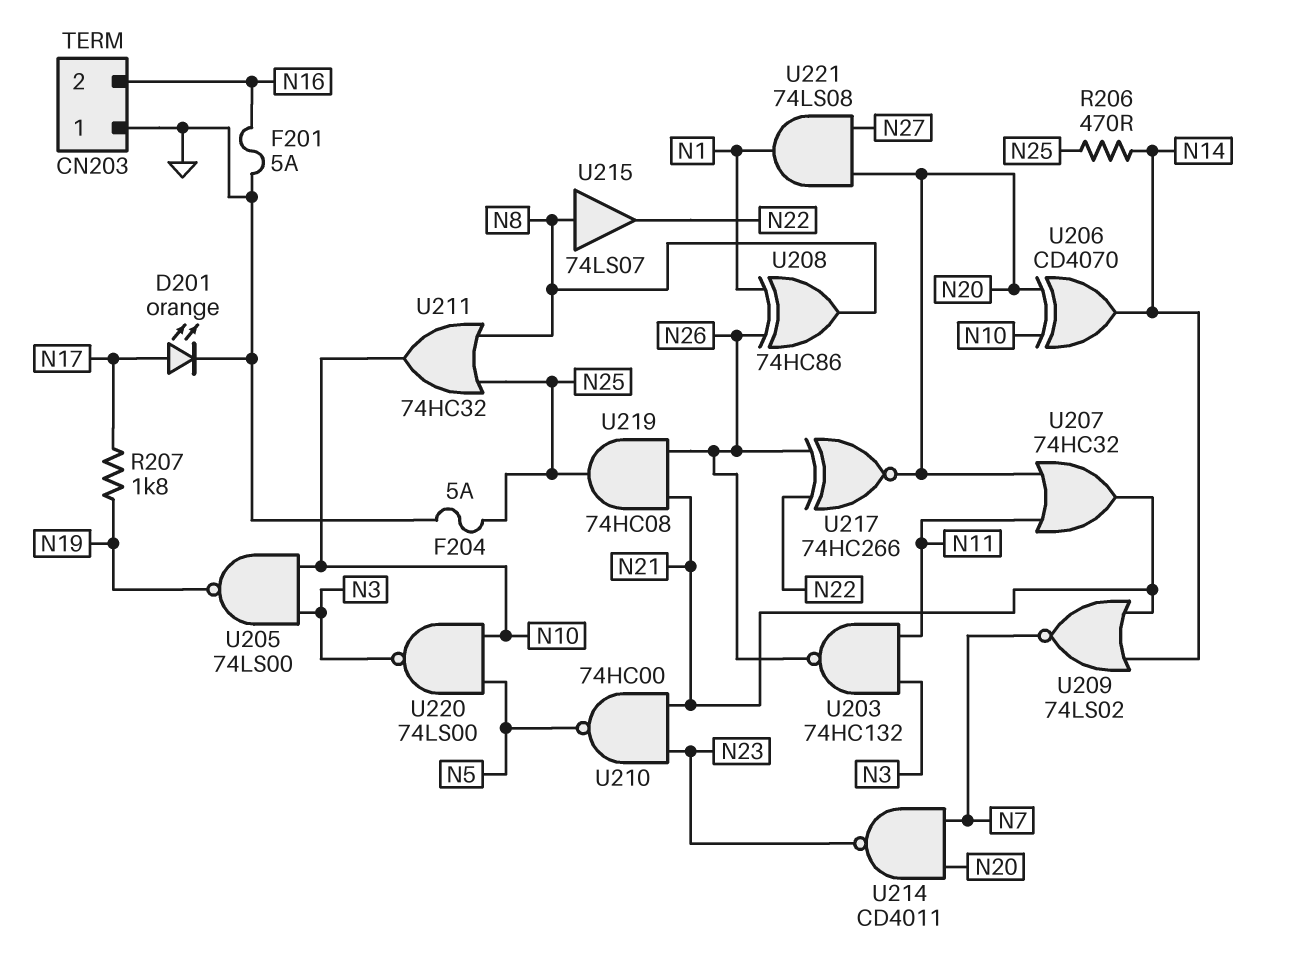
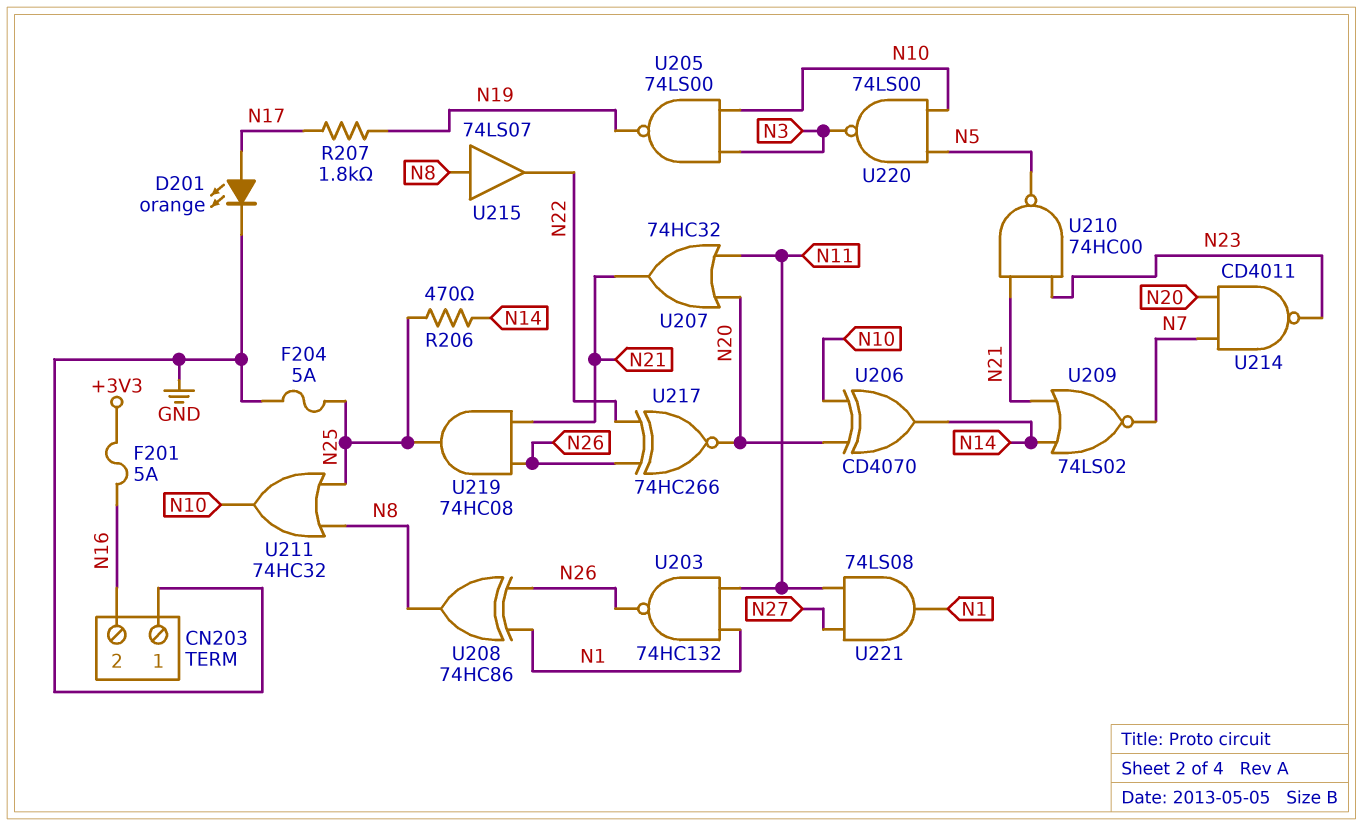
F201: 5A (GND, N16) -> 5A (+3V3, N16)
U203: NAND 74HC132 (in N3, in N11, out N26) -> NAND 74HC132 (in N1, in N11, out N26)
U221: AND 74LS08 (in N20, in N27, out N1) -> AND 74LS08 (in N11, in N27, out N1)

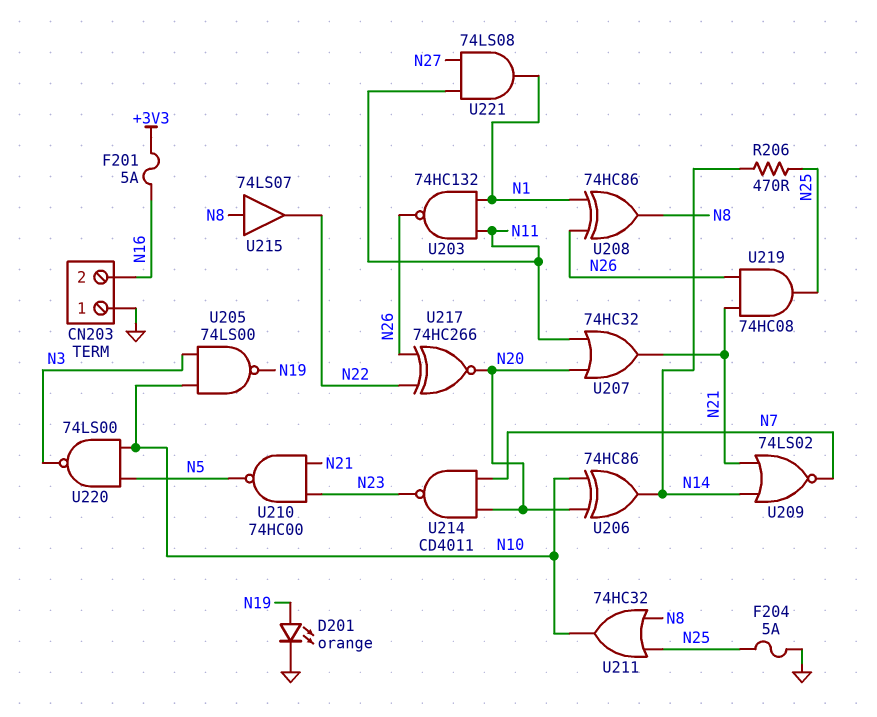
D201: LED orange (A N17, K GND) -> LED orange (A N19, K GND)
R207: 1.8k (N17, N19) -> none
U206: XOR CD4070 (in N10, in N20, out N14) -> XOR 74HC86 (in N10, in N20, out N14)

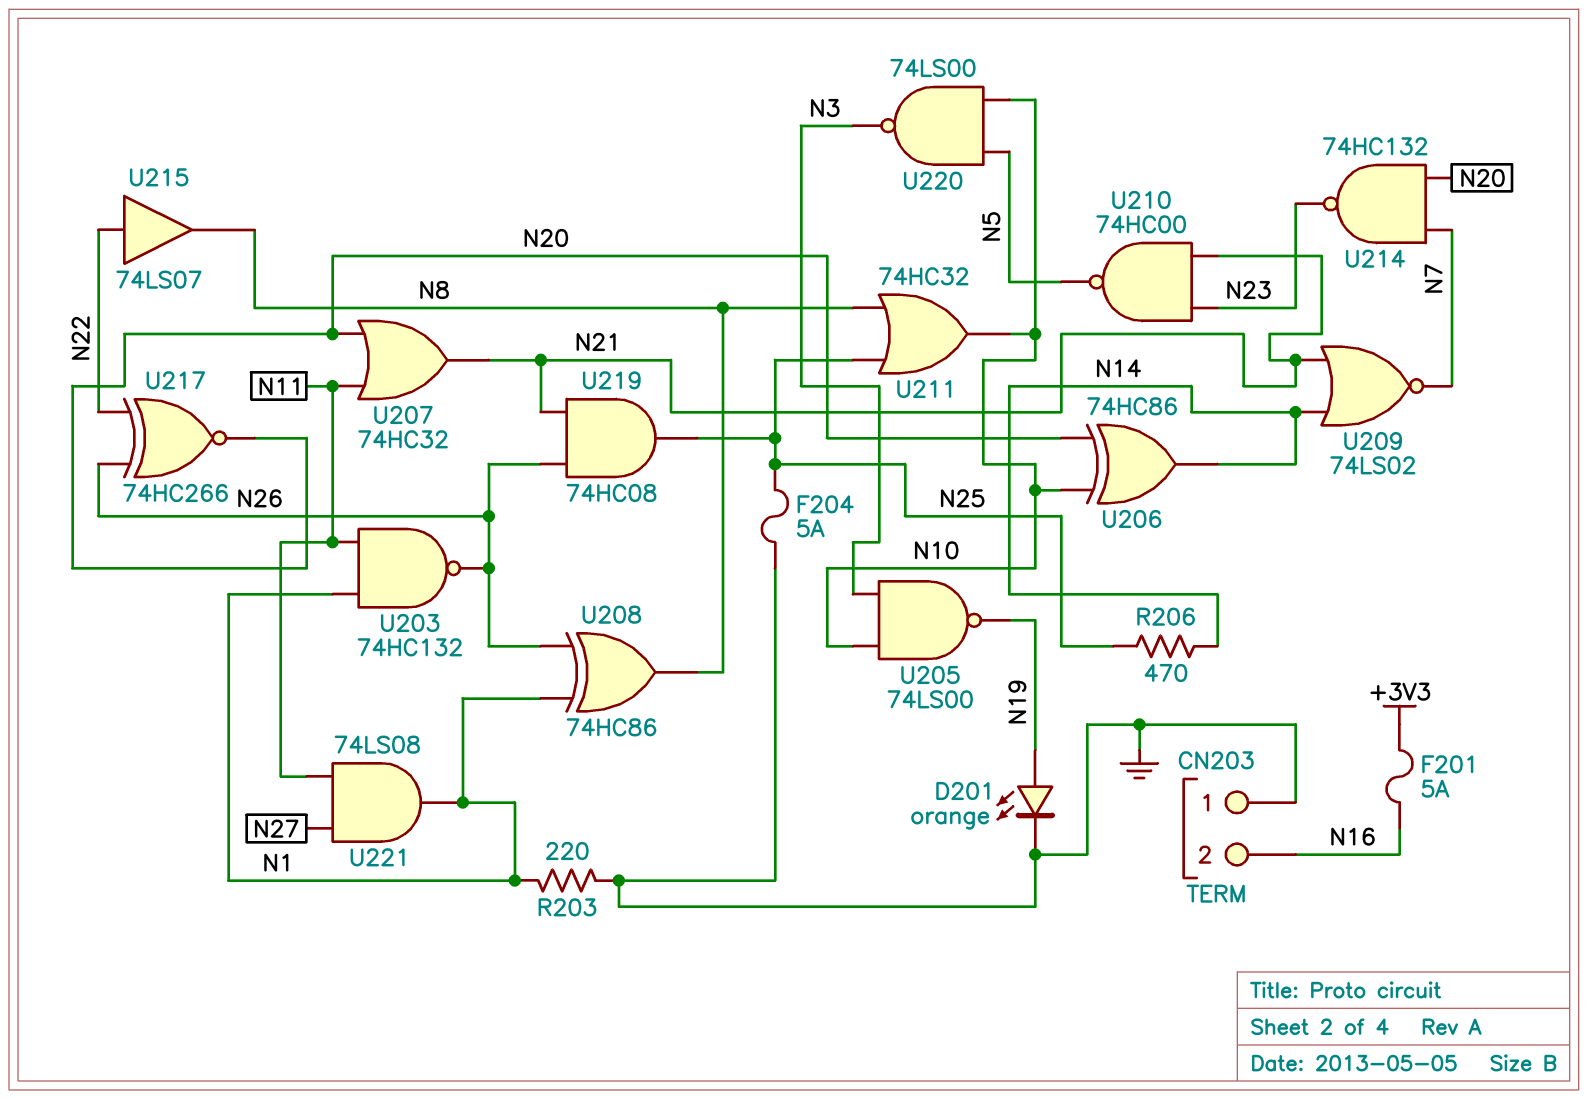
R203: none -> 220 (GND, N1)
U214: NAND CD4011 (in N7, in N20, out N23) -> NAND 74HC132 (in N7, in N20, out N23)
U215: buffer 74LS07 (in N8, out N22) -> buffer 74LS07 (in N22, out N8)

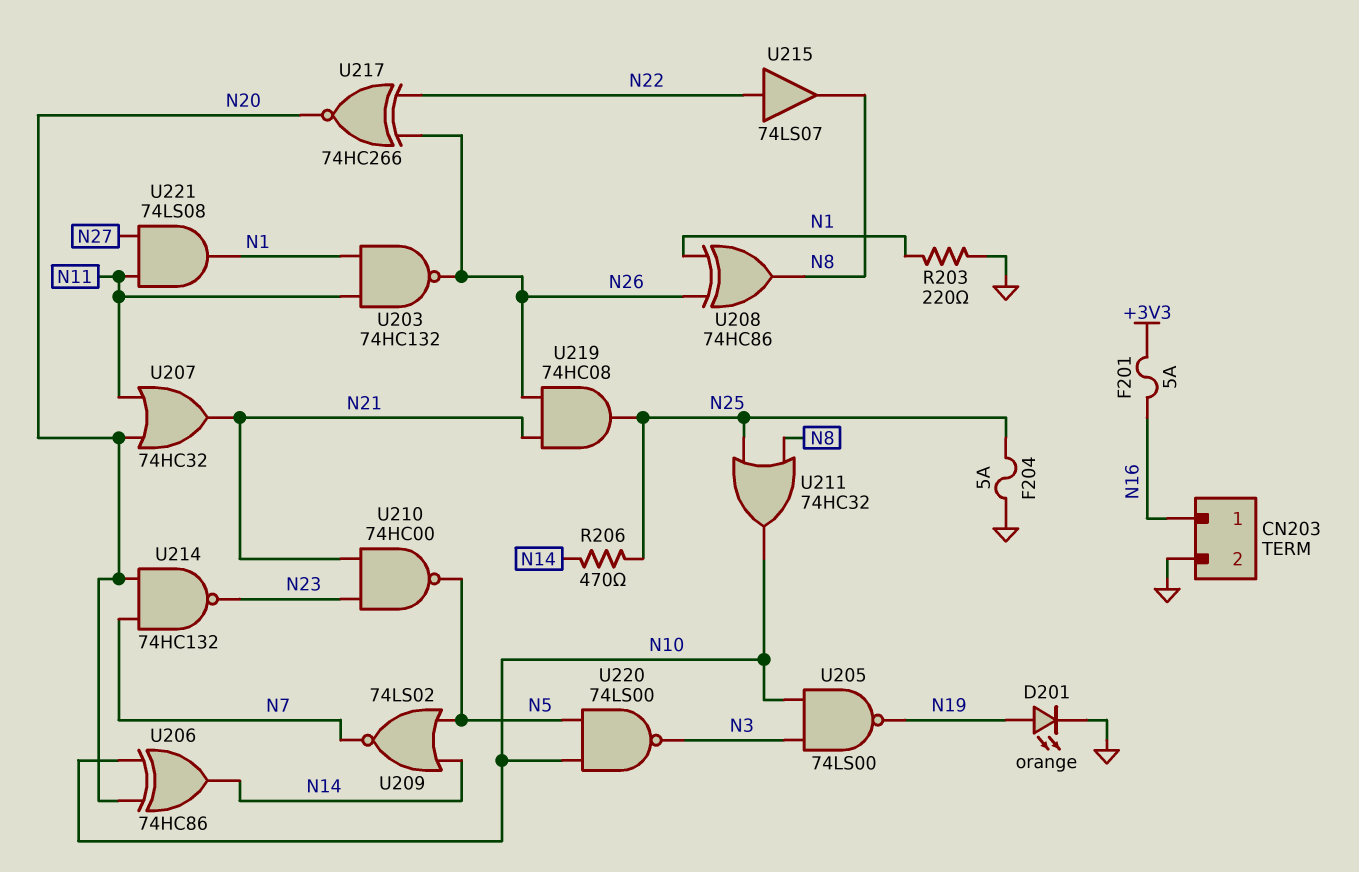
CN203 pin 1: GND -> N16
CN203 pin 2: N16 -> GND
U209: NOR 74LS02 (in N14, in N21, out N7) -> NOR 74LS02 (in N5, in N14, out N7)

